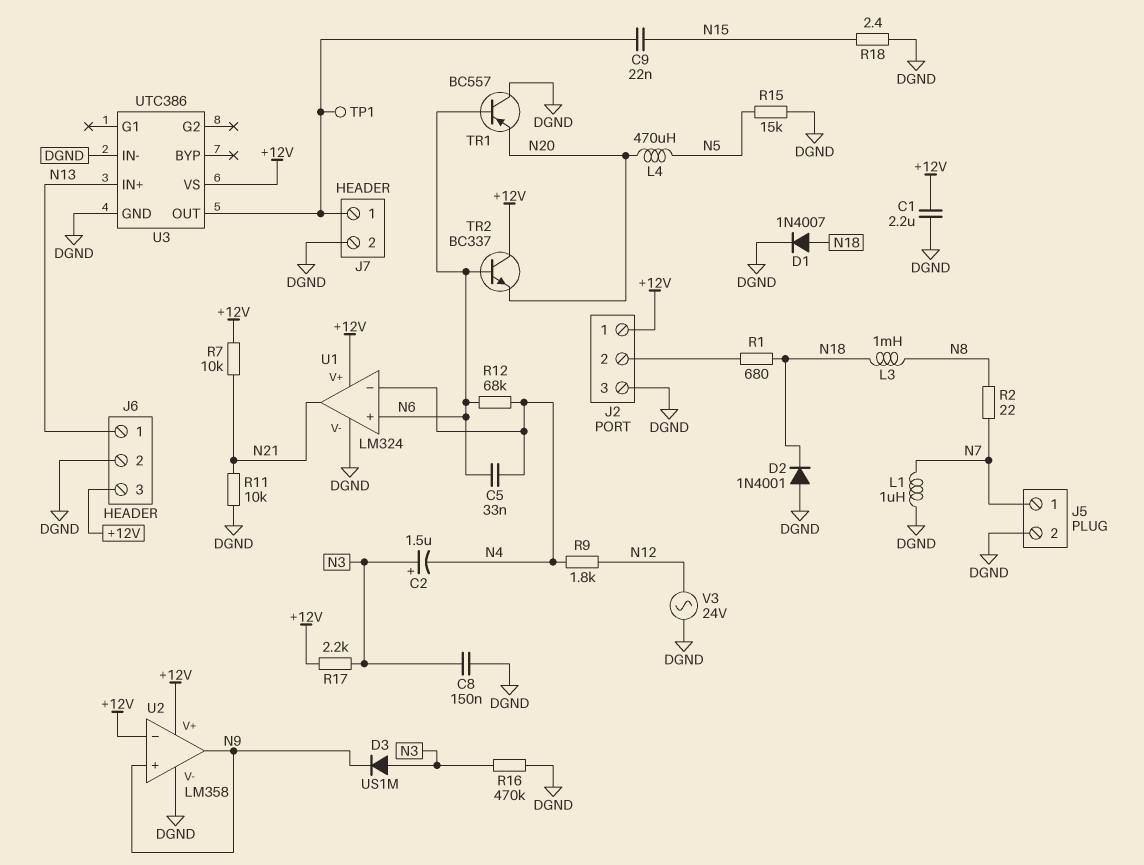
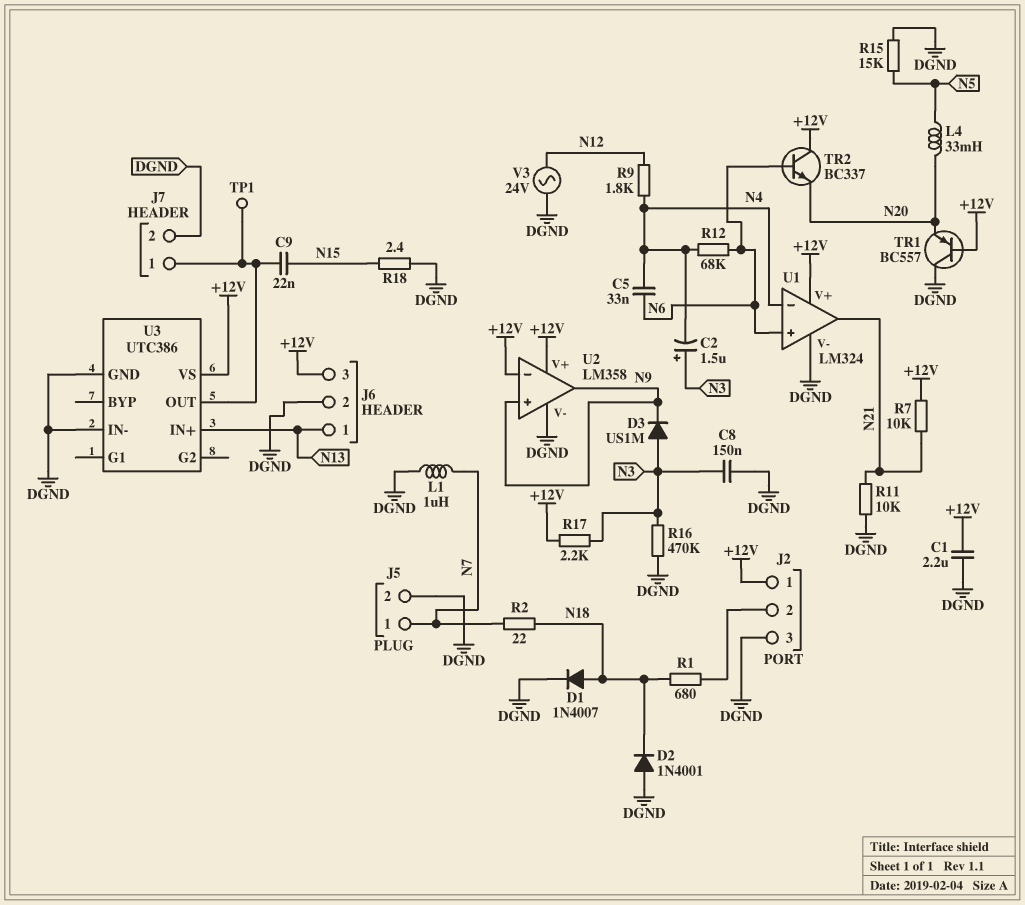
L3: 1mH (N8, N18) -> none
L4: 470uH (N5, N20) -> 33mH (N5, N20)
R2: 22 (N7, N8) -> 22 (N7, N18)
TR1: PNP BC557 (B N6, C DGND, E N20) -> PNP BC557 (B +12V, C DGND, E N20)

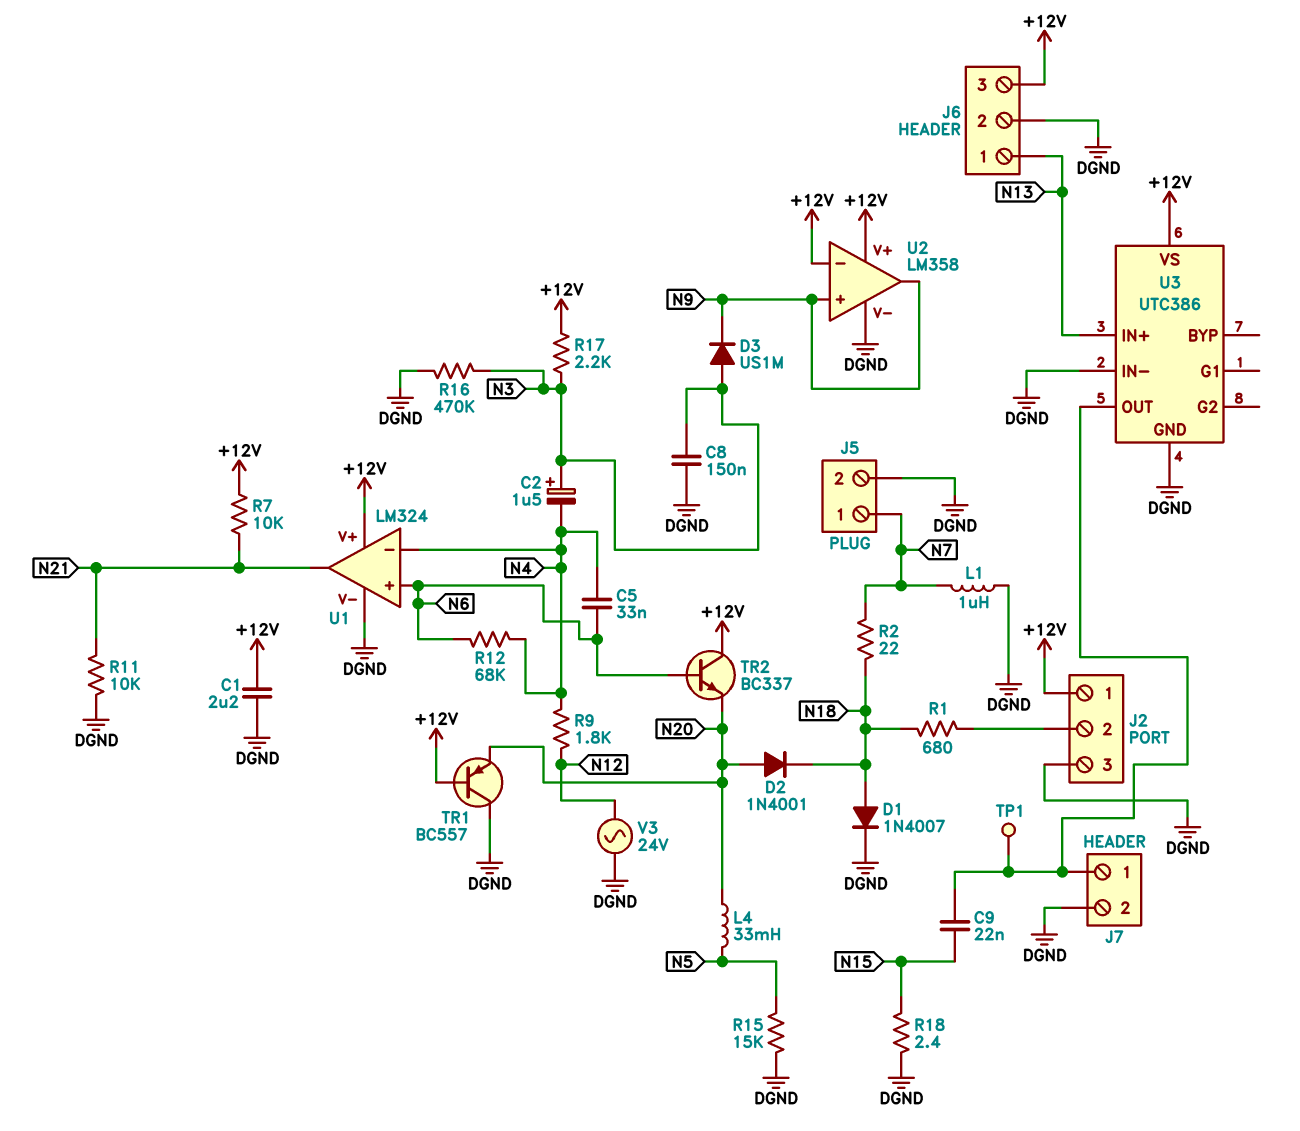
D2: diode 1N4001 (A DGND, K N18) -> diode 1N4001 (A N20, K N18)

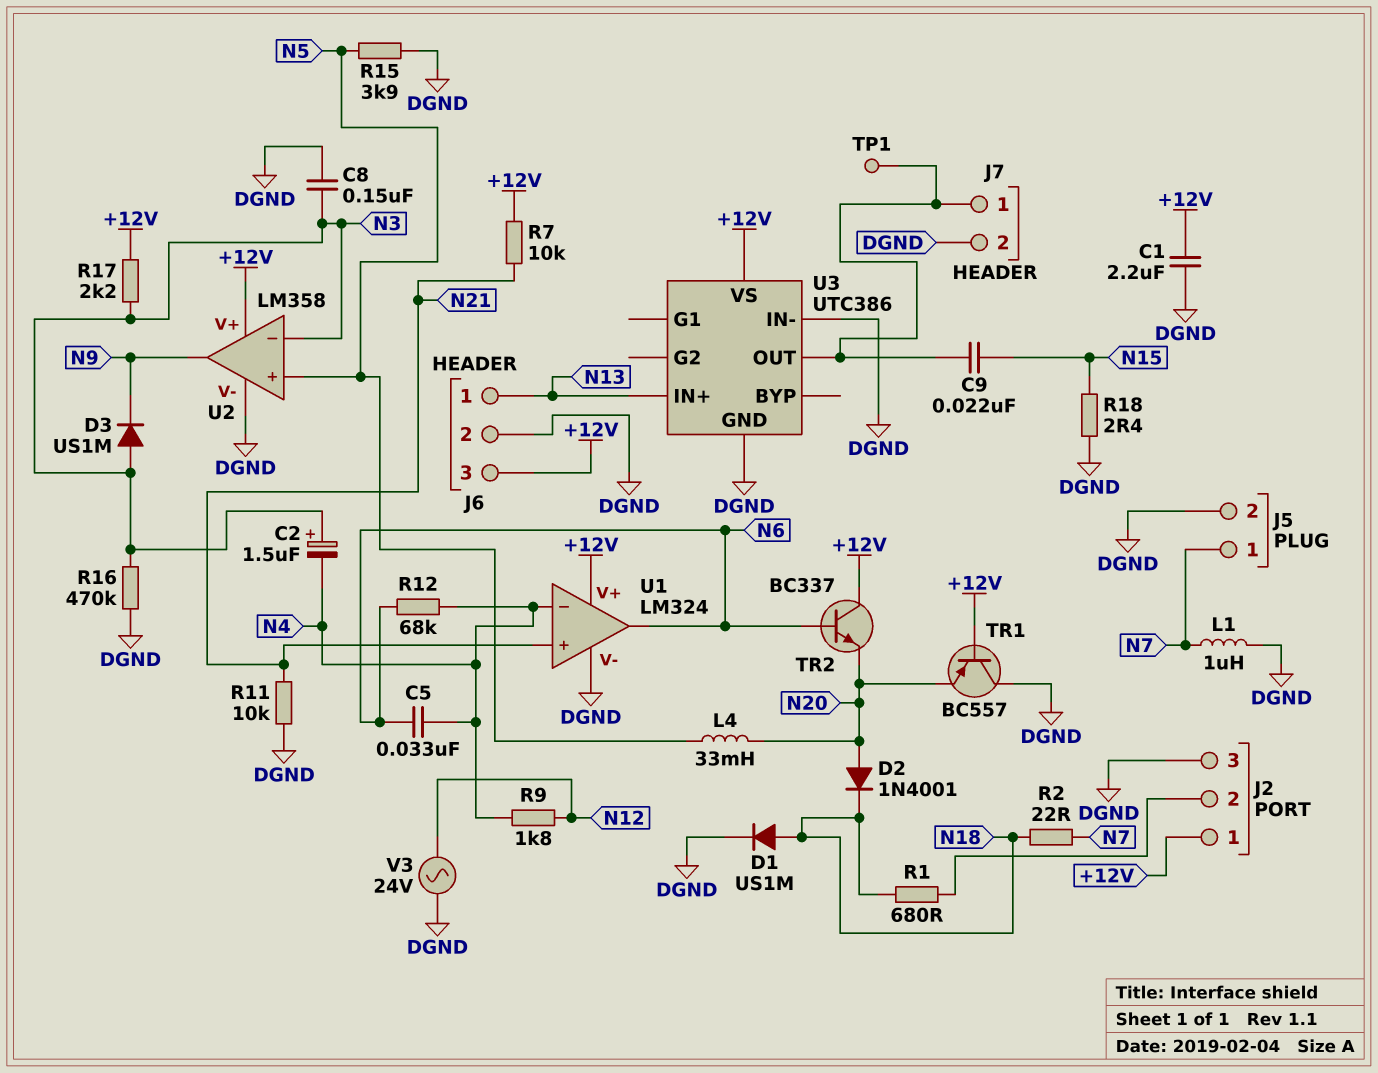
D1: diode 1N4007 (A N18, K DGND) -> diode US1M (A N18, K DGND)
R15: 15k (DGND, N5) -> 3.9k (DGND, N5)
U1 pin in+: N6 -> N21
U1 pin out: N21 -> N6
U2 pin in+: N9 -> N5
U2 pin in-: +12V -> N3

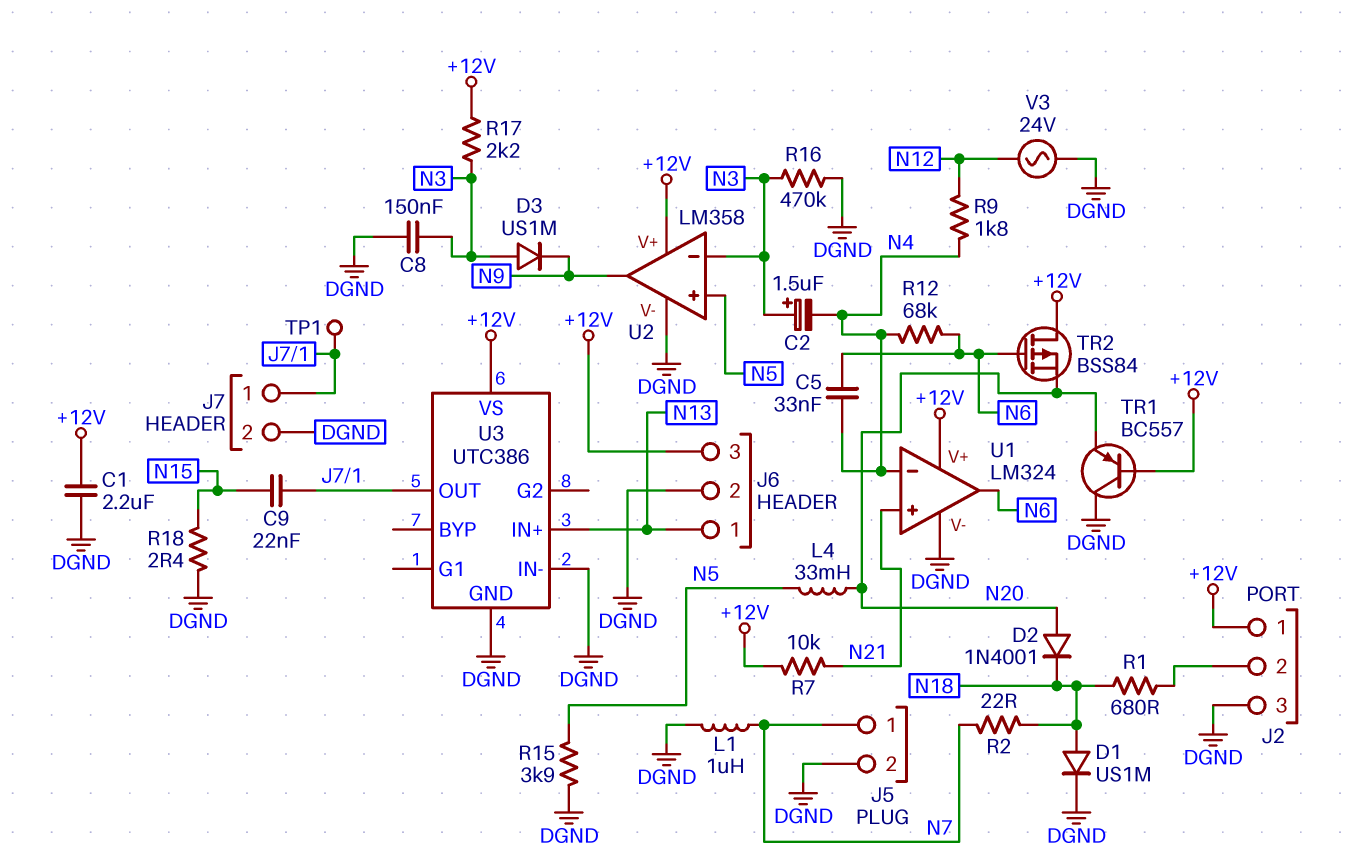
R11: 10k (DGND, N21) -> none
TR2: NPN BC337 (B N6, C +12V, E N20) -> PMOS BSS84 (G N6, D +12V, S N20)

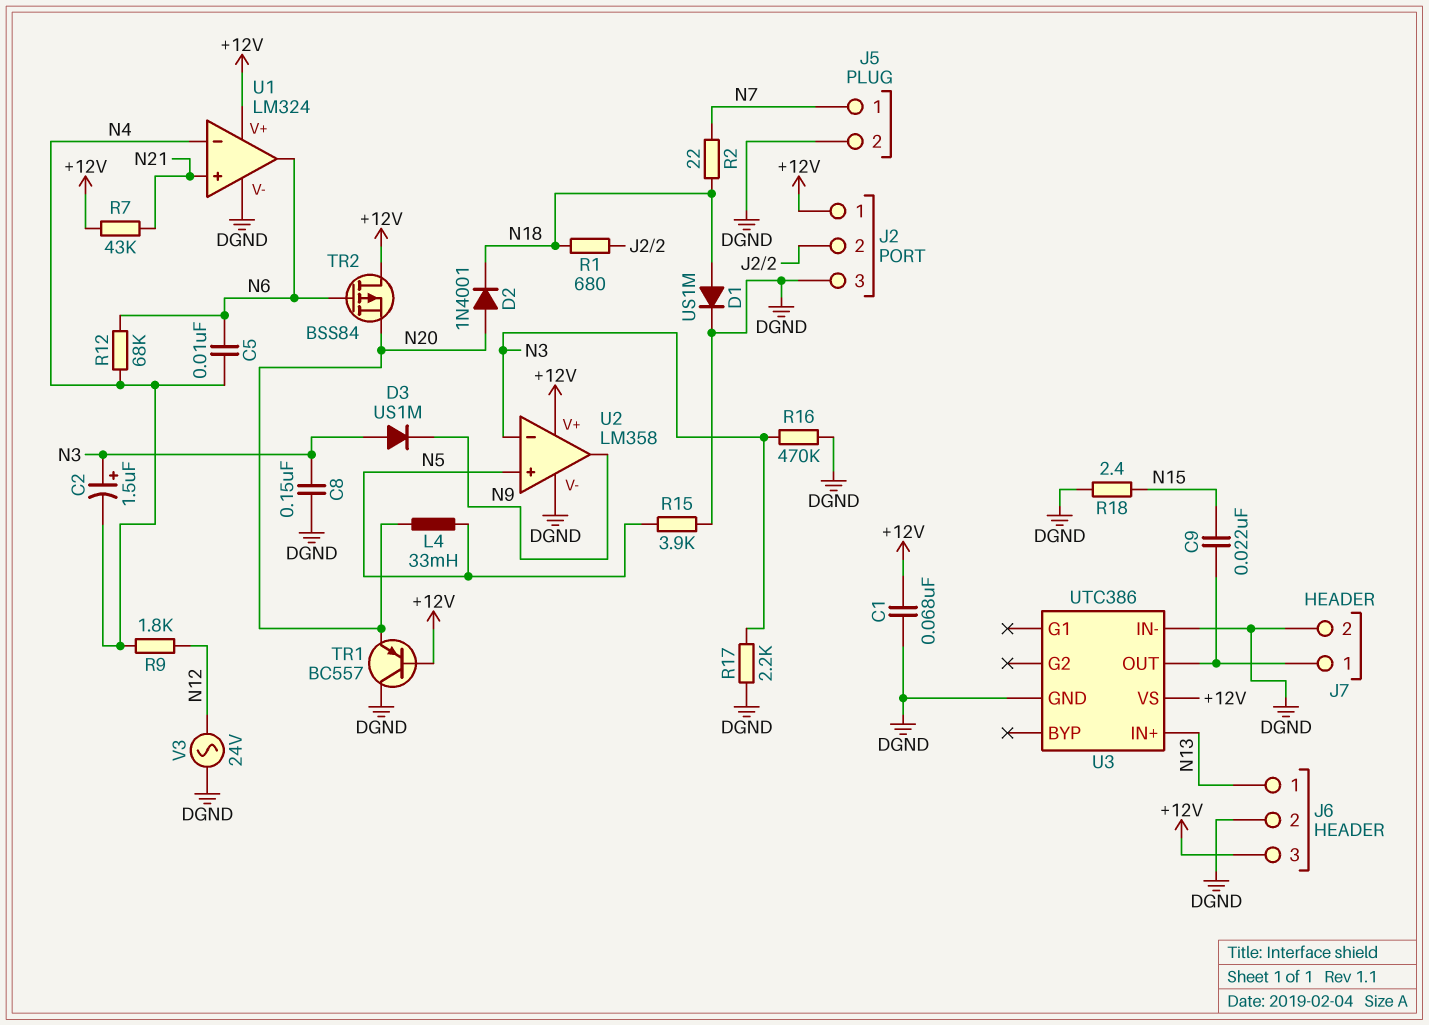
C1: 2.2uF (+12V, DGND) -> 68nF (+12V, DGND)
C5: 33nF (N4, N6) -> 10nF (N4, N6)
L1: 1uH (DGND, N7) -> none
R7: 10k (+12V, N21) -> 43k (+12V, N21)
R17: 2.2k (+12V, N3) -> 2.2k (DGND, N3)
TP1: test point (J7/1) -> none

